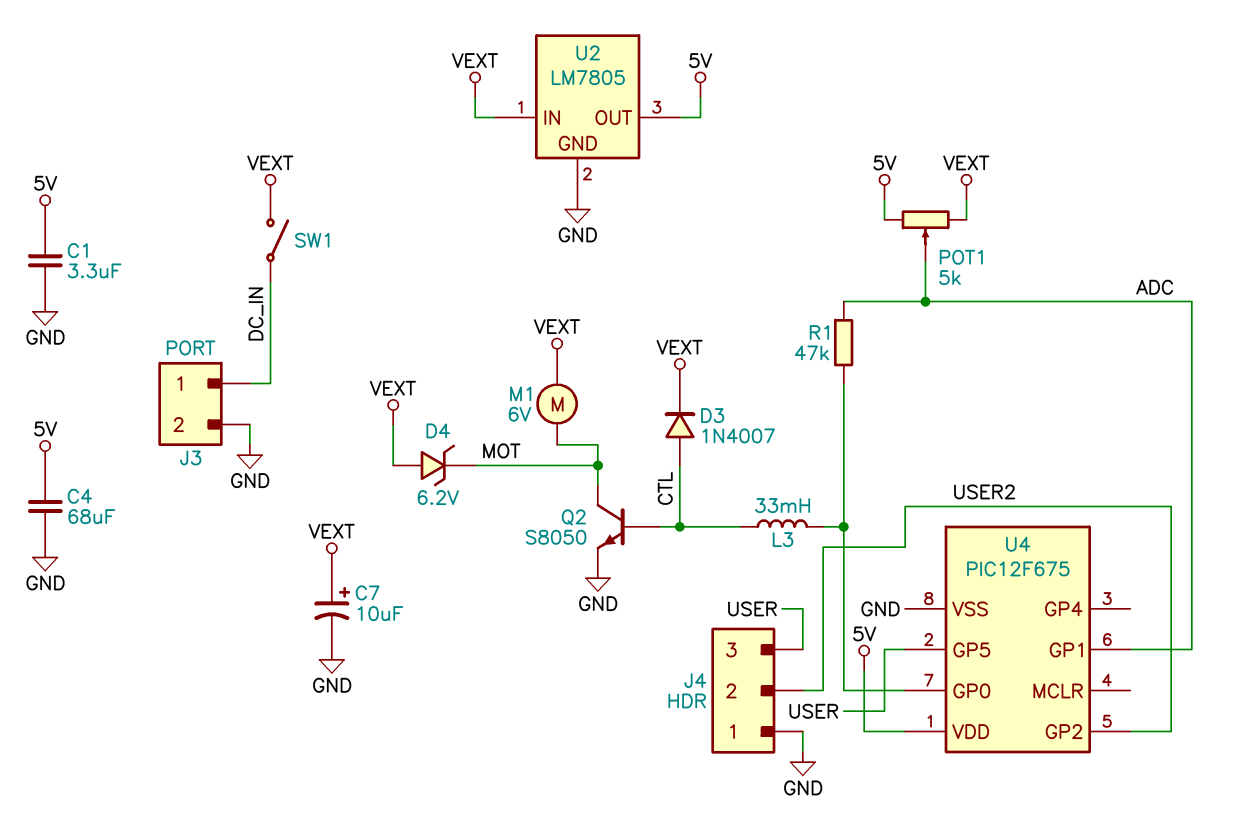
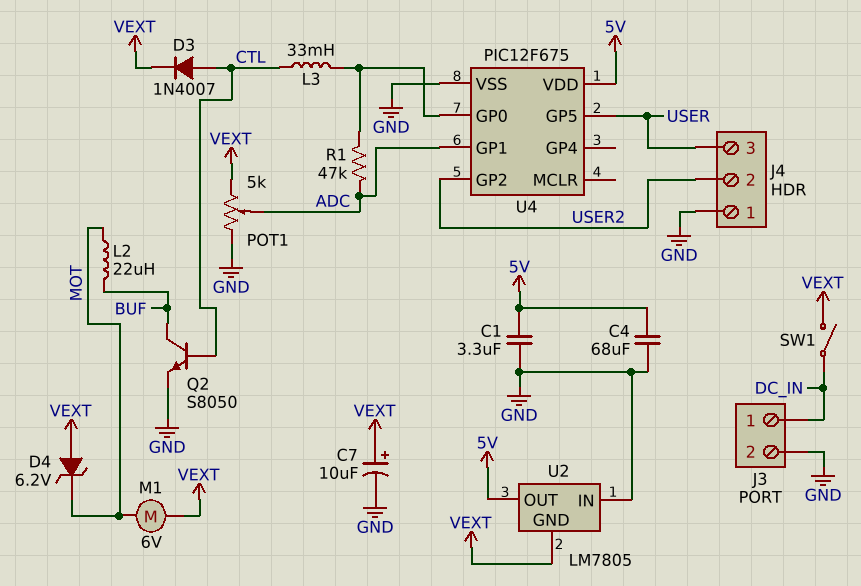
L2: none -> 22uH (BUF, MOT)
POT1: 5k (5V, VEXT, wiper ADC) -> 5k (GND, VEXT, wiper ADC)
Q2: NPN S8050 (B CTL, C MOT, E GND) -> NPN S8050 (B CTL, C BUF, E GND)
U2 pin GND: GND -> VEXT
U2 pin IN: VEXT -> GND

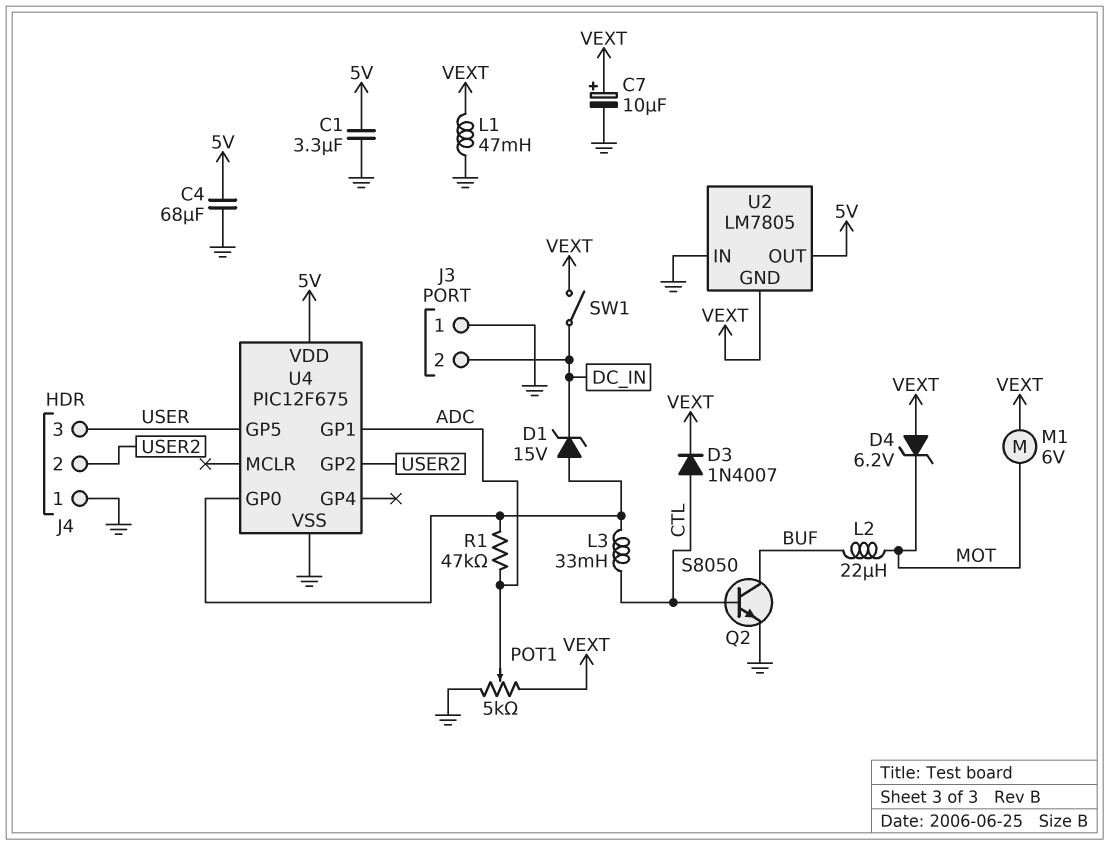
D1: none -> zener 15V (A U4/GP0, K DC_IN)
J3 pin 1: DC_IN -> GND
J3 pin 2: GND -> DC_IN
L1: none -> 47mH (GND, VEXT)

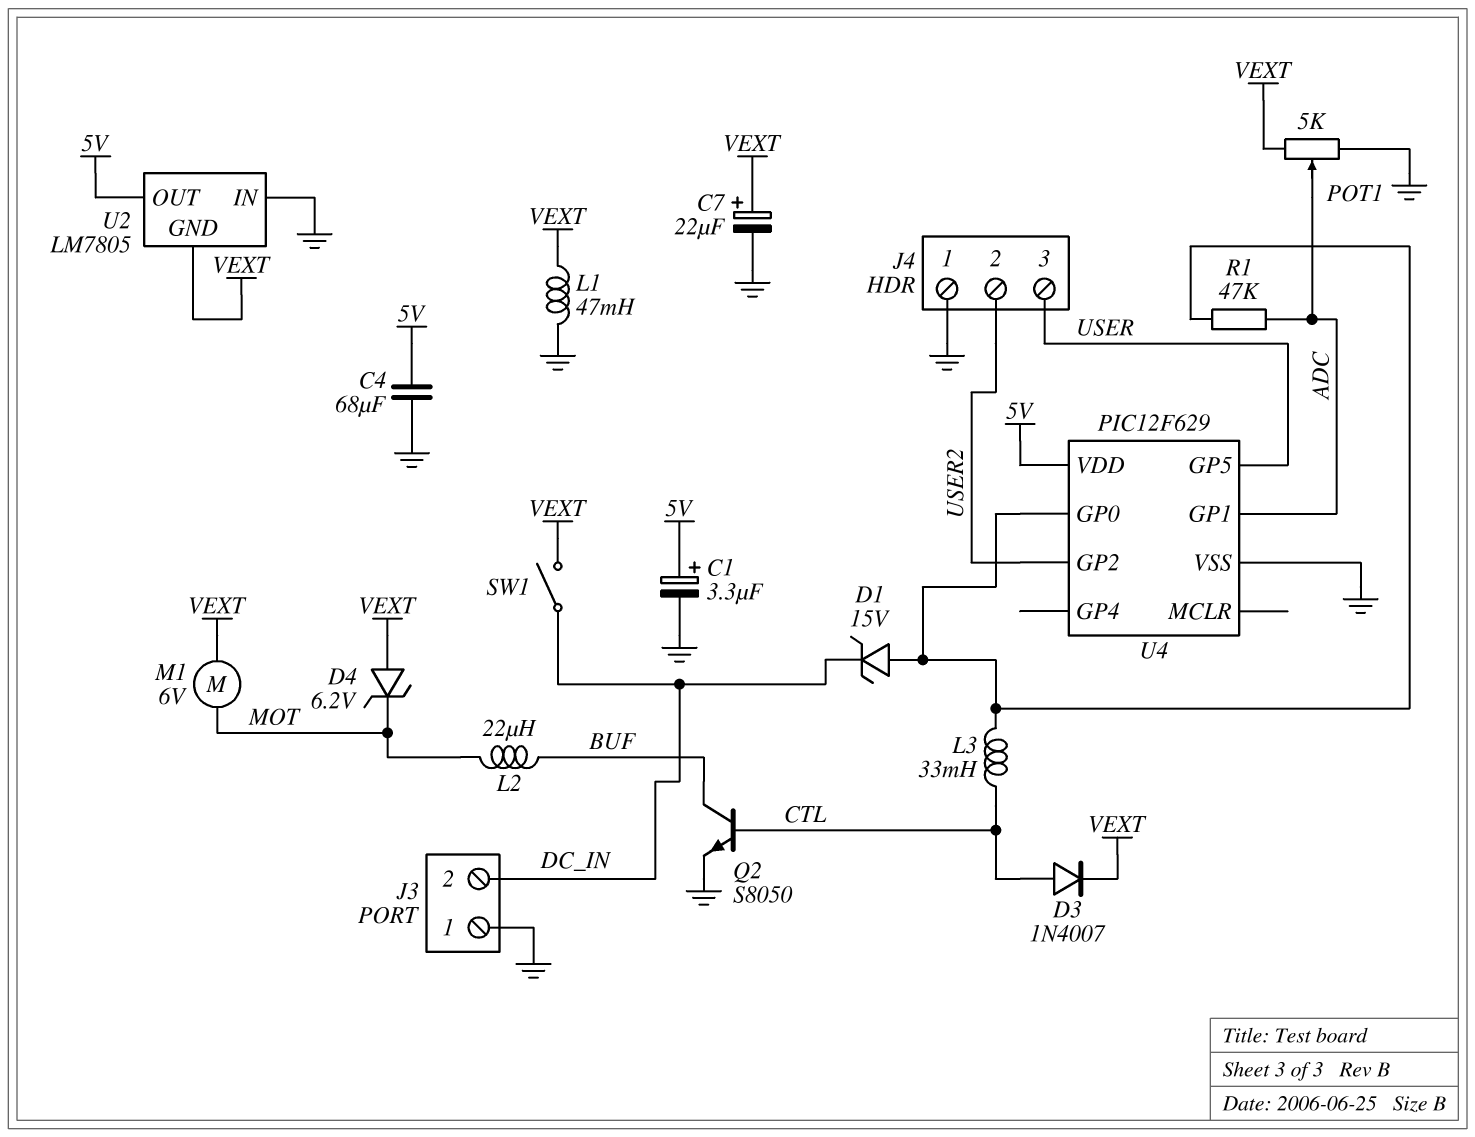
C1: 3.3uF (5V, GND) -> 3.3uF (plus 5V, minus GND)
C7: 10uF (plus VEXT, minus GND) -> 22uF (plus VEXT, minus GND)
U4: PIC12F675 -> PIC12F629

